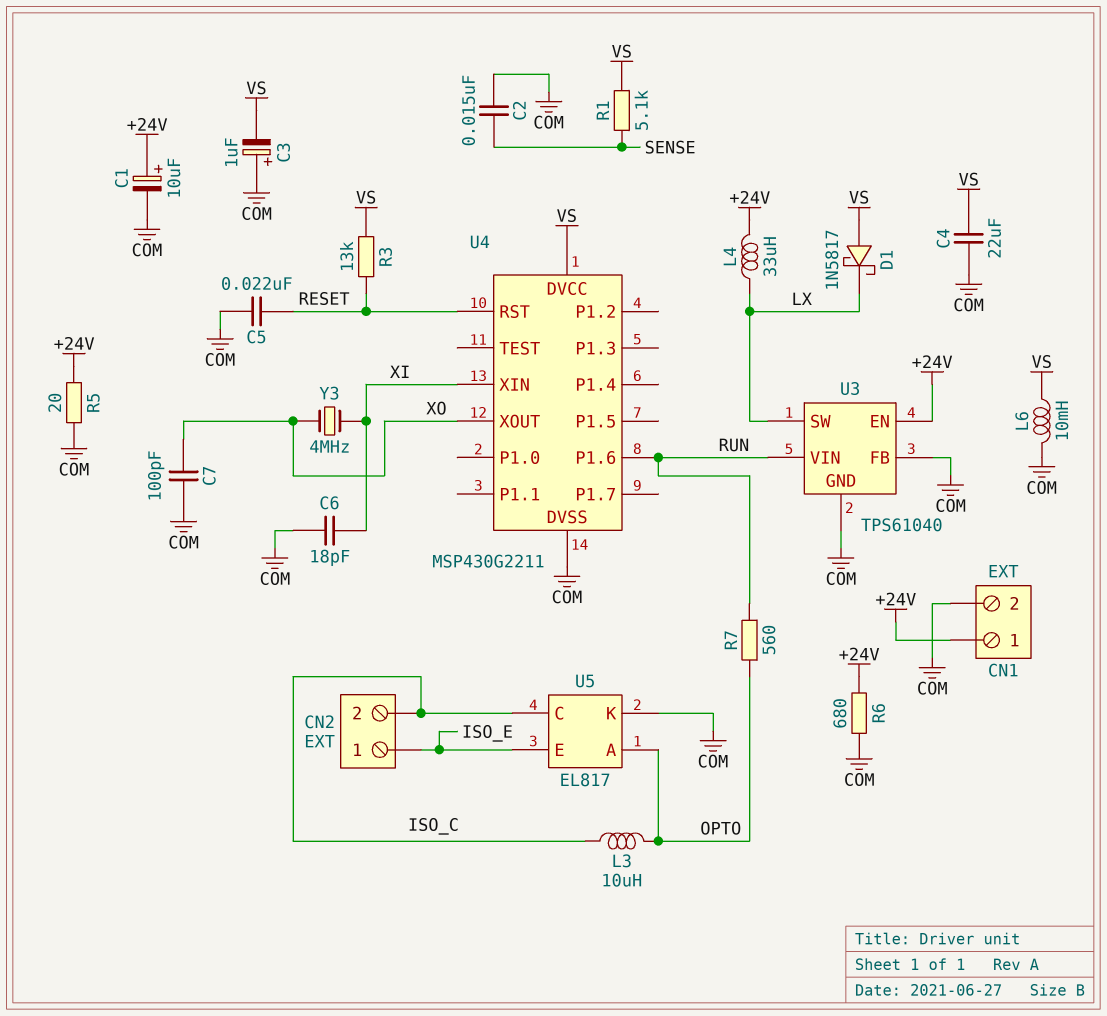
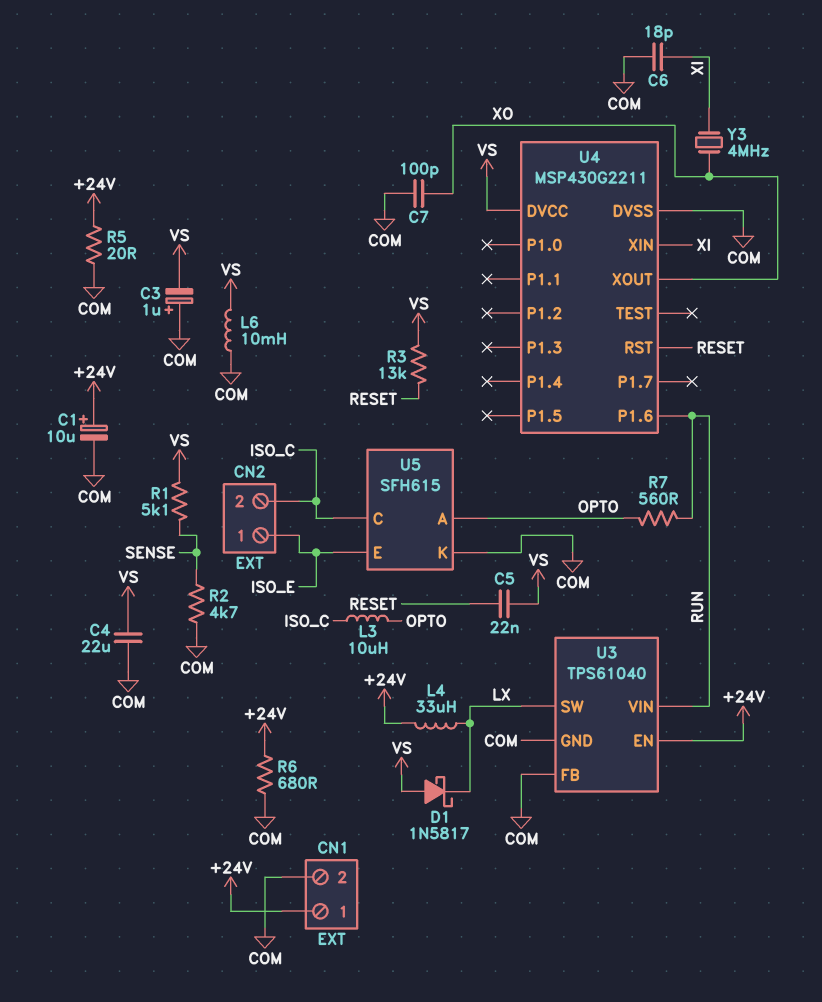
C2: 15nF (COM, SENSE) -> none
C5: 22nF (COM, RESET) -> 22nF (RESET, VS)
R2: none -> 4.7k (COM, SENSE)
U5: EL817 -> SFH615

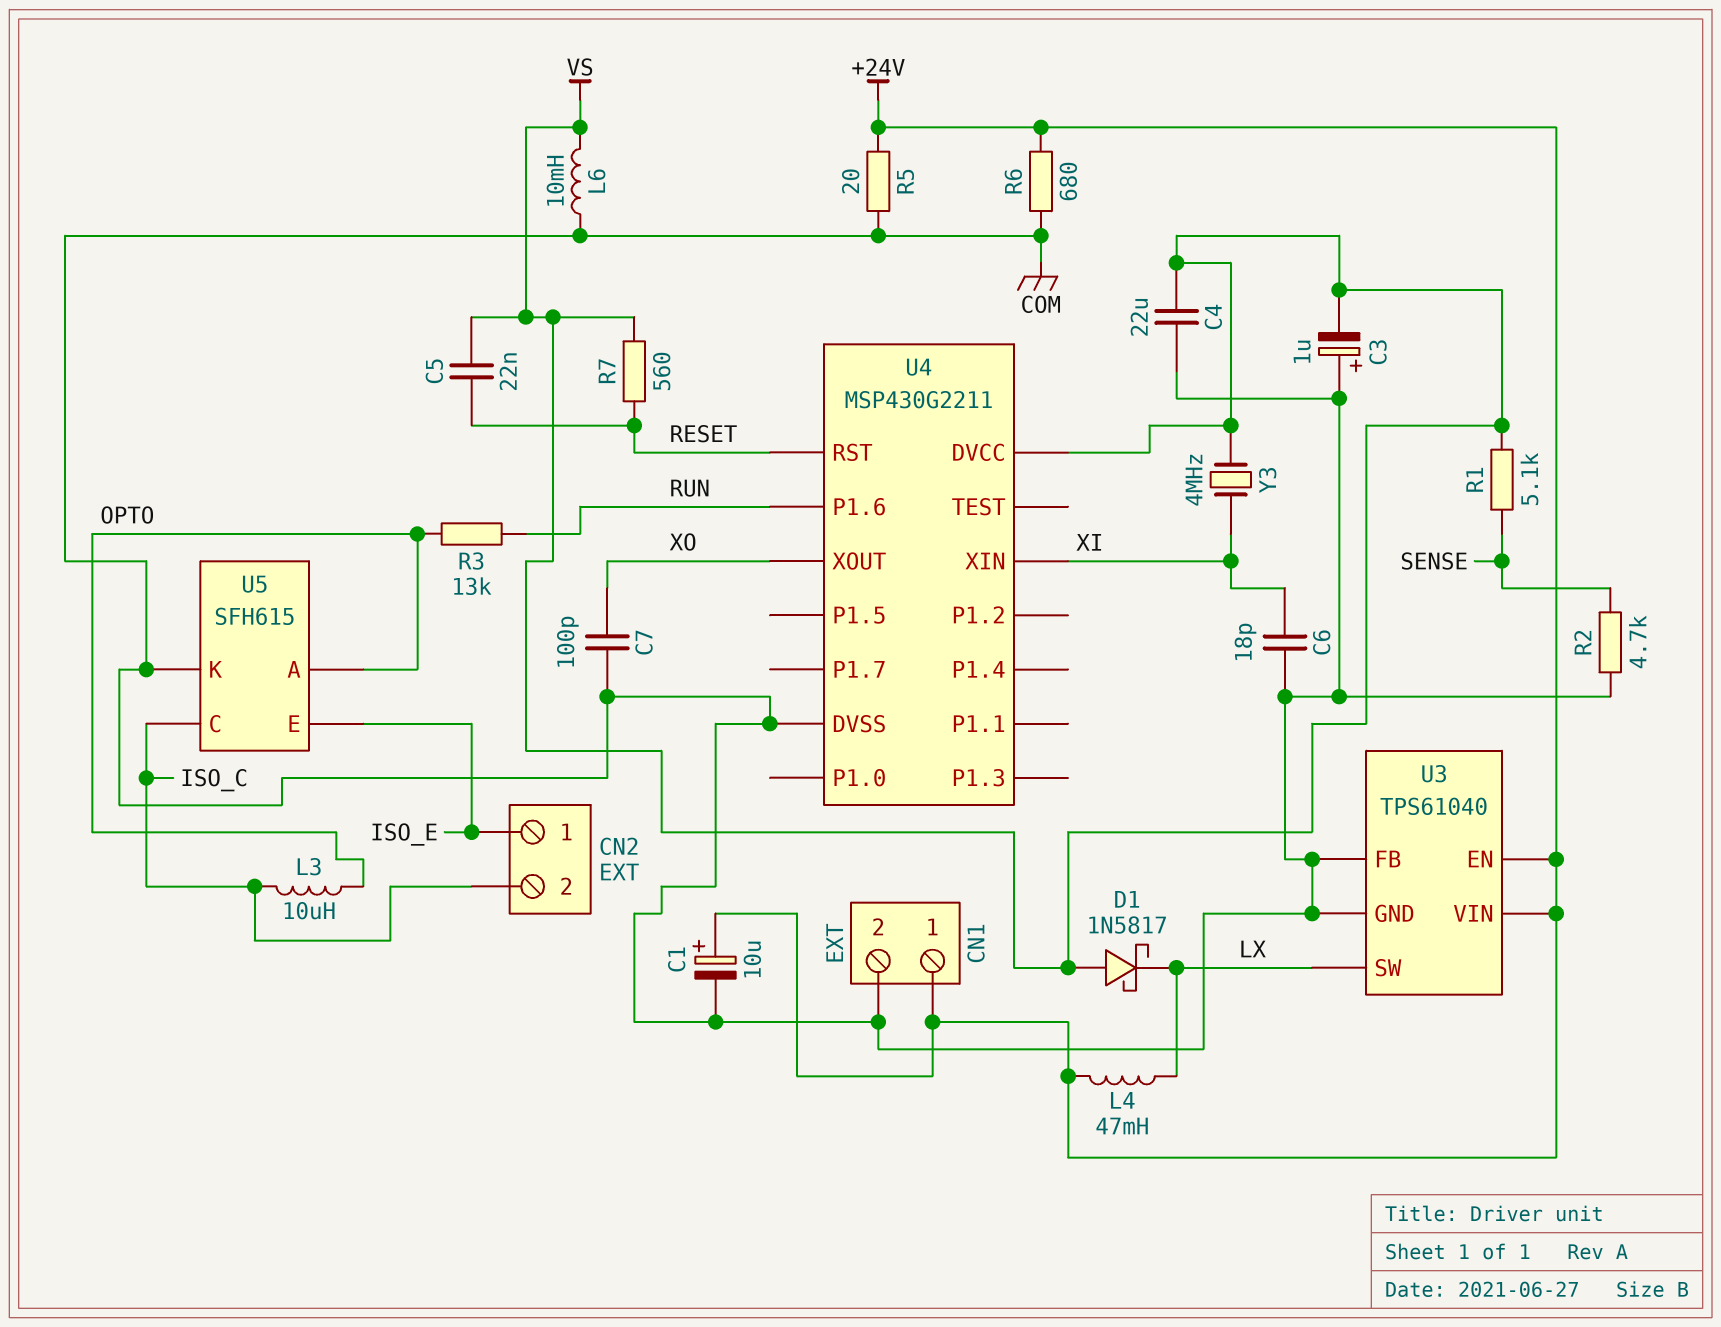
L4: 33uH (+24V, LX) -> 47mH (+24V, LX)
R3: 13k (RESET, VS) -> 13k (OPTO, RUN)
R7: 560 (OPTO, RUN) -> 560 (RESET, VS)
U3 pin VIN: RUN -> +24V
Y3: 4MHz (XI, XO) -> 4MHz (VS, XI)

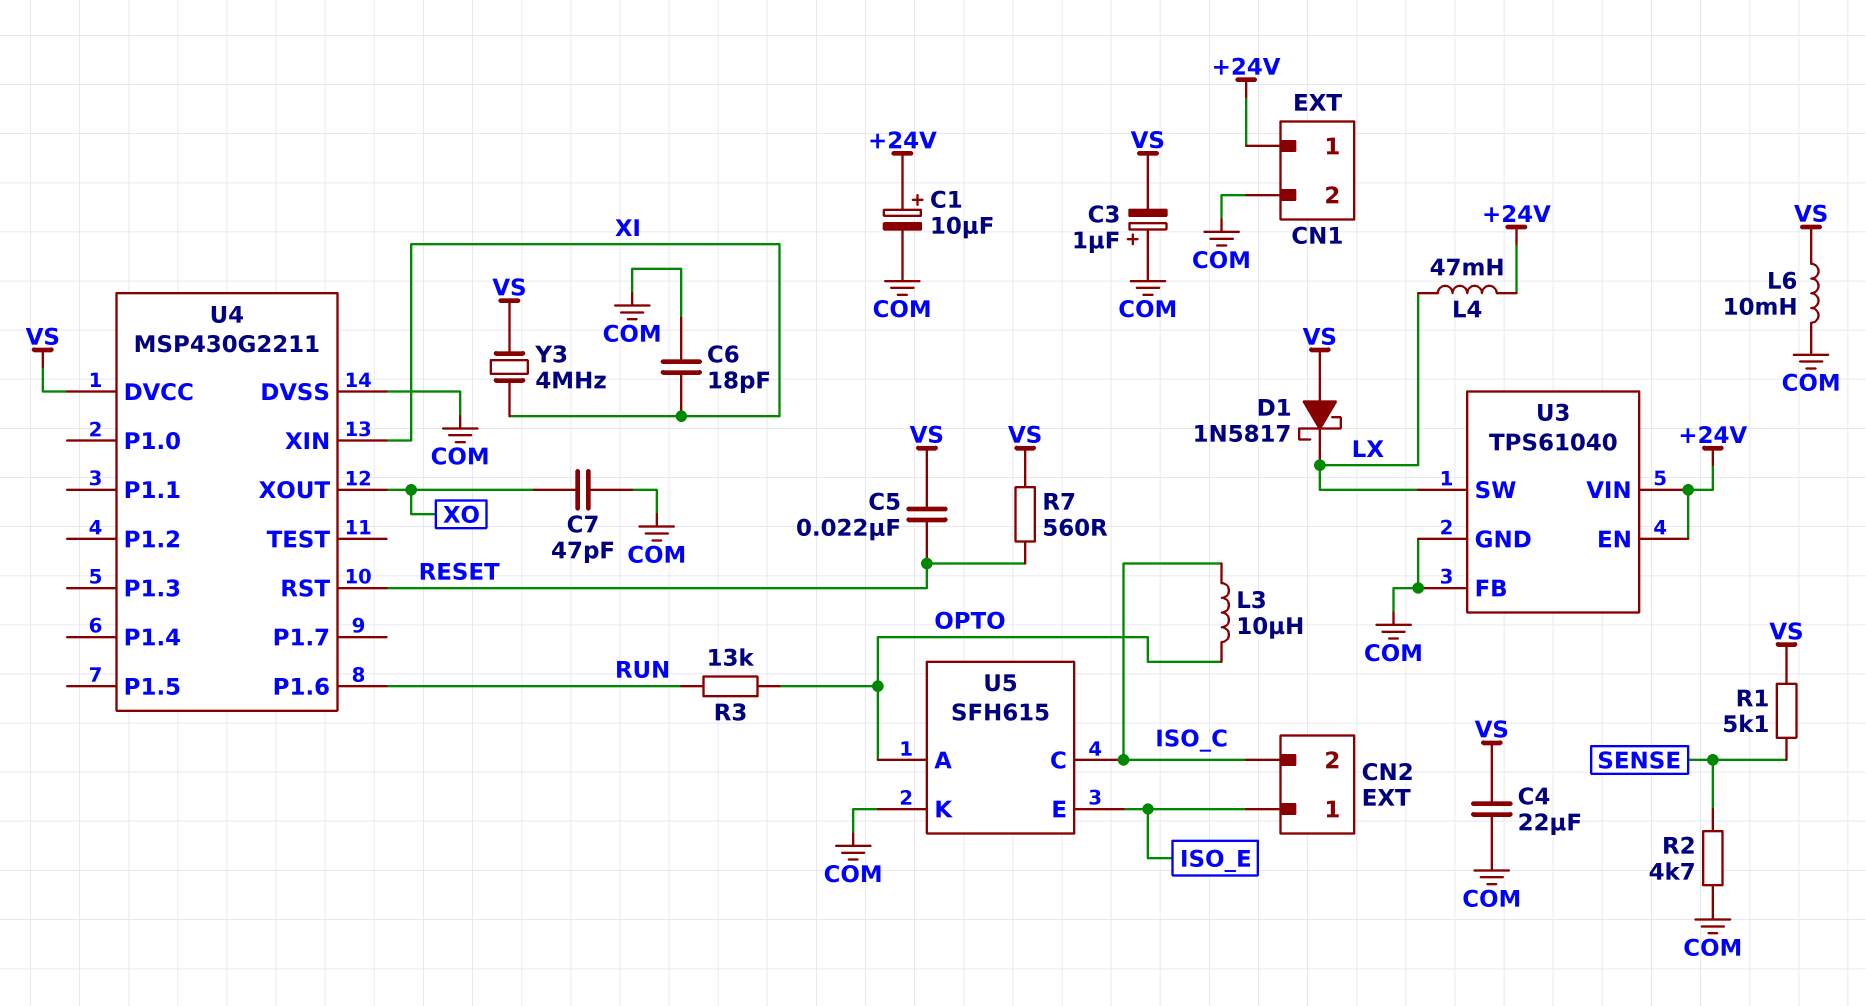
C7: 100pF (COM, XO) -> 47pF (COM, XO)
R5: 20 (+24V, COM) -> none
R6: 680 (+24V, COM) -> none

